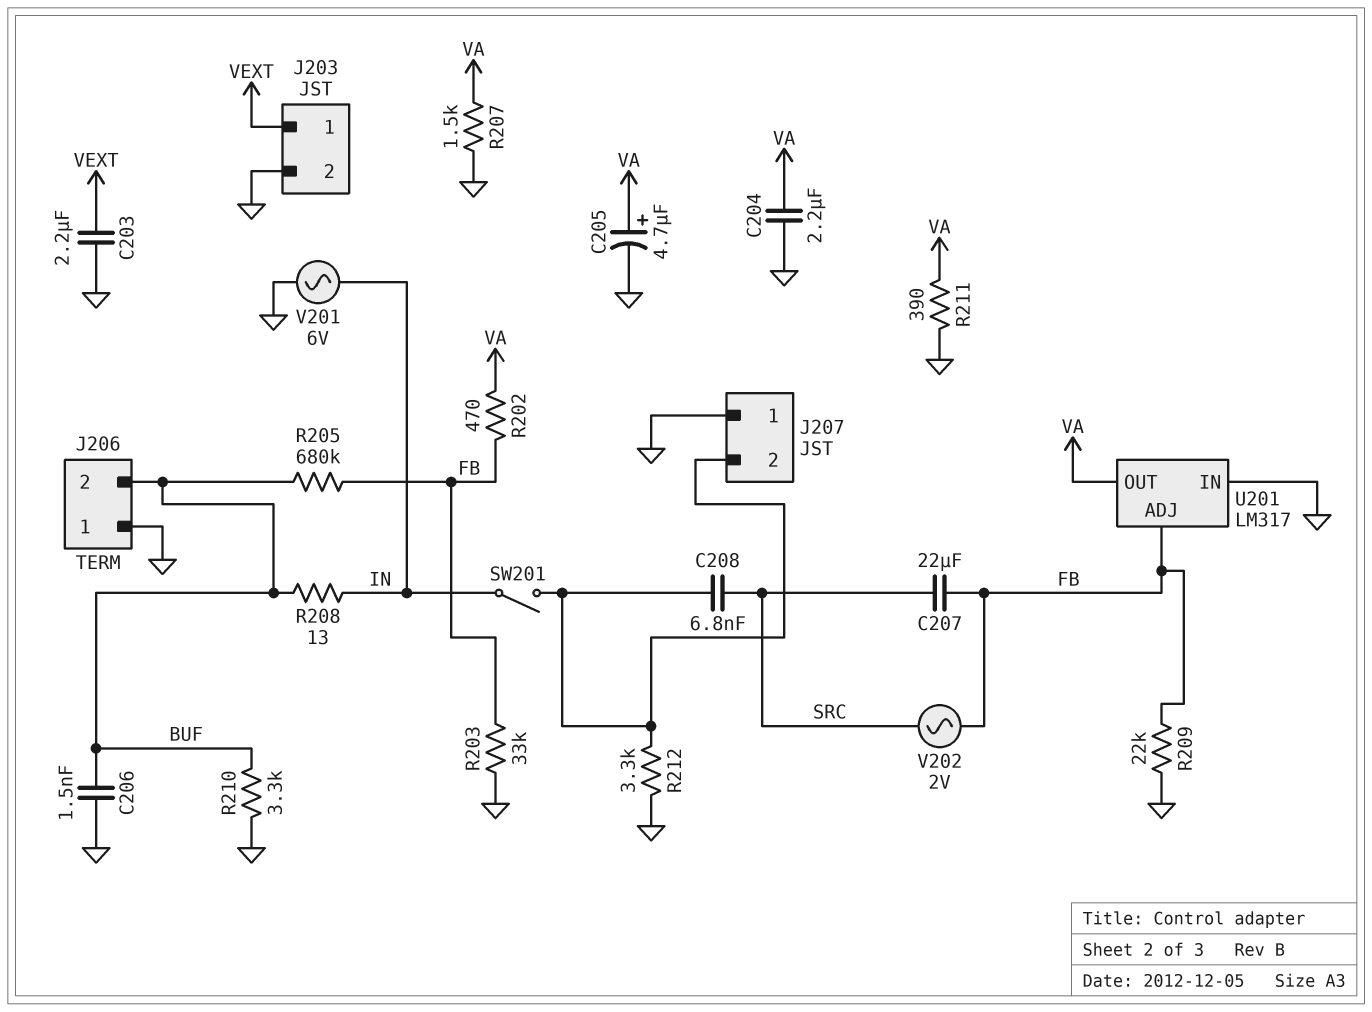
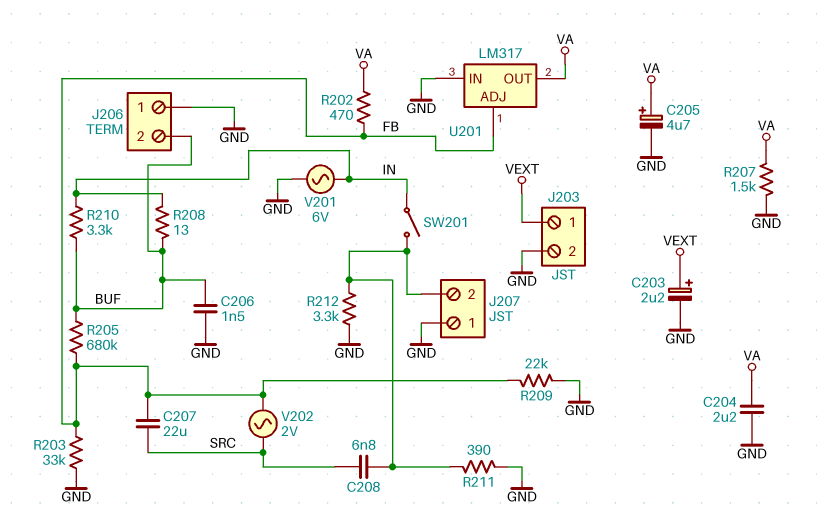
C203: 2.2uF (GND, VEXT) -> 2.2uF (plus VEXT, minus GND)
R210: 3.3k (BUF, GND) -> 3.3k (BUF, IN)
R211: 390 (GND, VA) -> 390 (GND, J207/2)

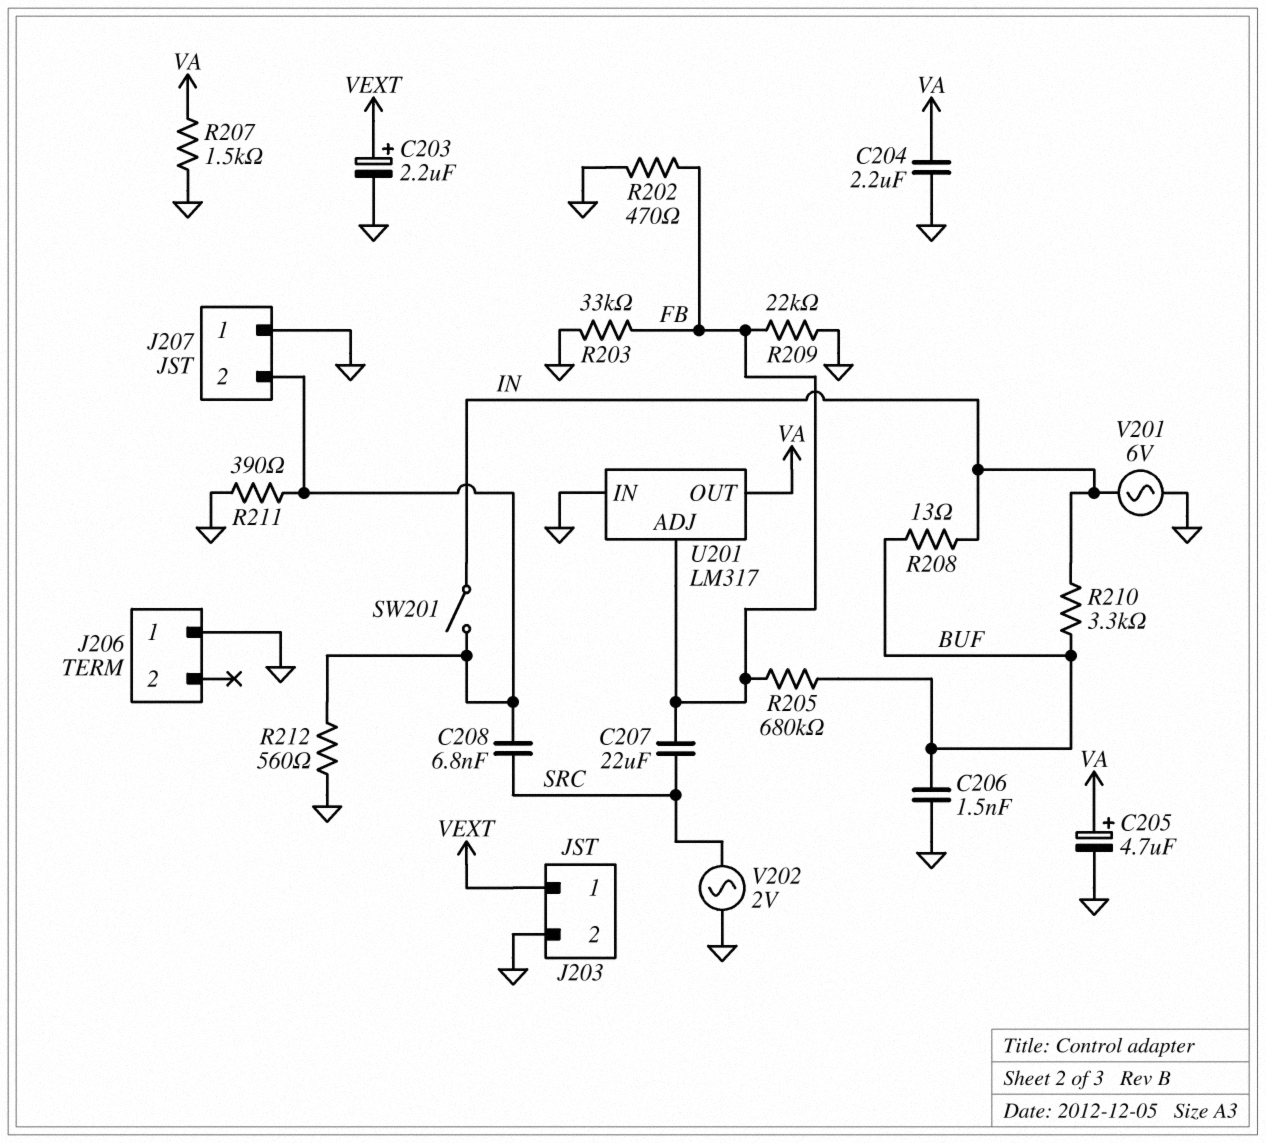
J206 pin 2: BUF -> none
R202: 470 (FB, VA) -> 470 (FB, GND)
R212: 3.3k (GND, J207/2) -> 560 (GND, J207/2)
V202: AC 2V (FB, SRC) -> AC 2V (GND, SRC)

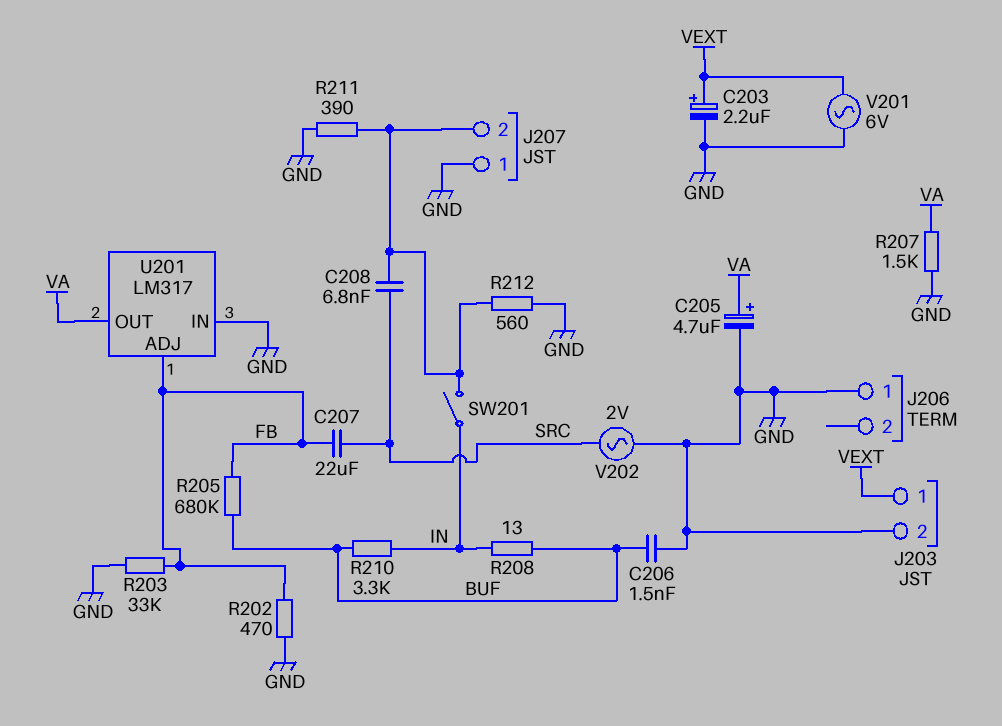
C204: 2.2uF (GND, VA) -> none
R209: 22k (FB, GND) -> none
V201: AC 6V (GND, IN) -> AC 6V (GND, VEXT)

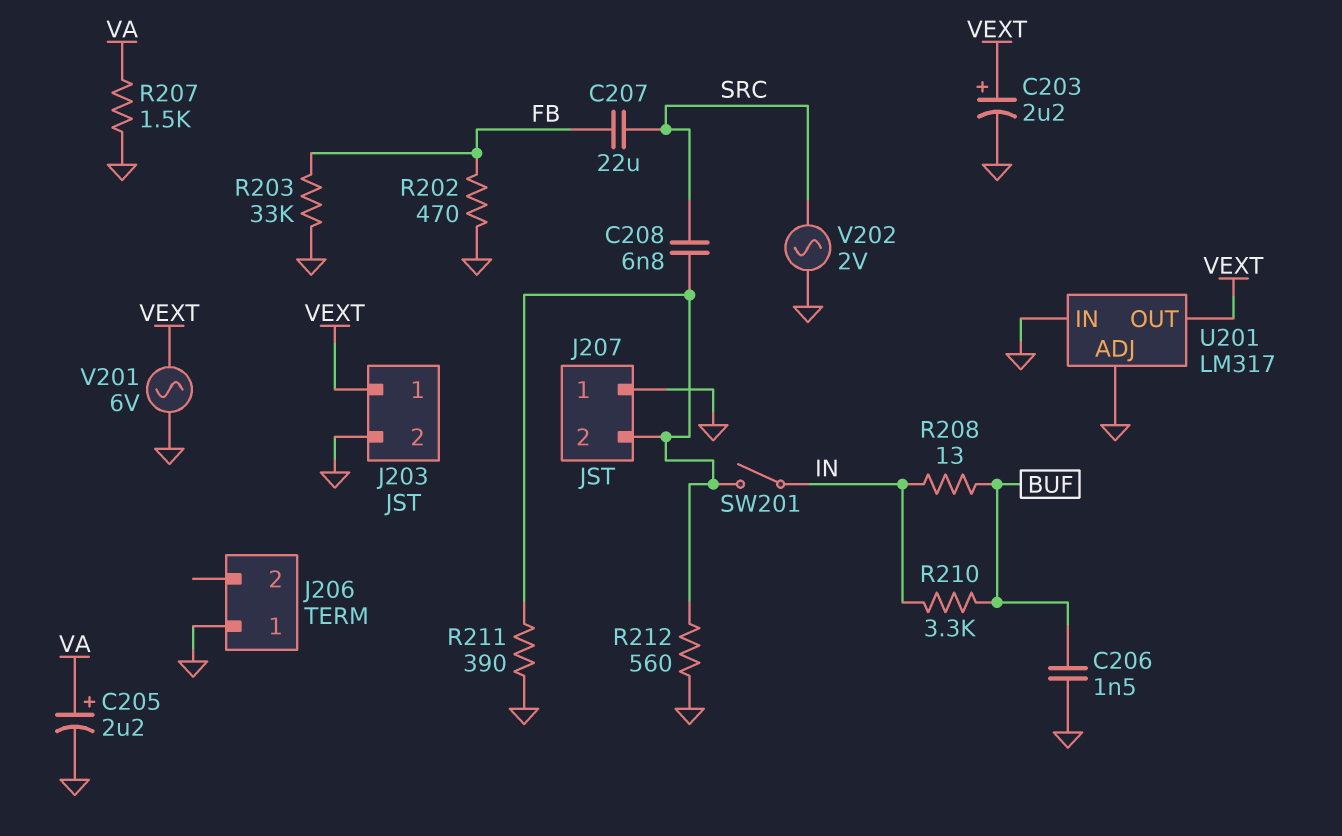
C205: 4.7uF (plus VA, minus GND) -> 2.2uF (plus VA, minus GND)
R205: 680k (BUF, FB) -> none
U201 pin ADJ: FB -> GND
U201 pin OUT: VA -> VEXT

